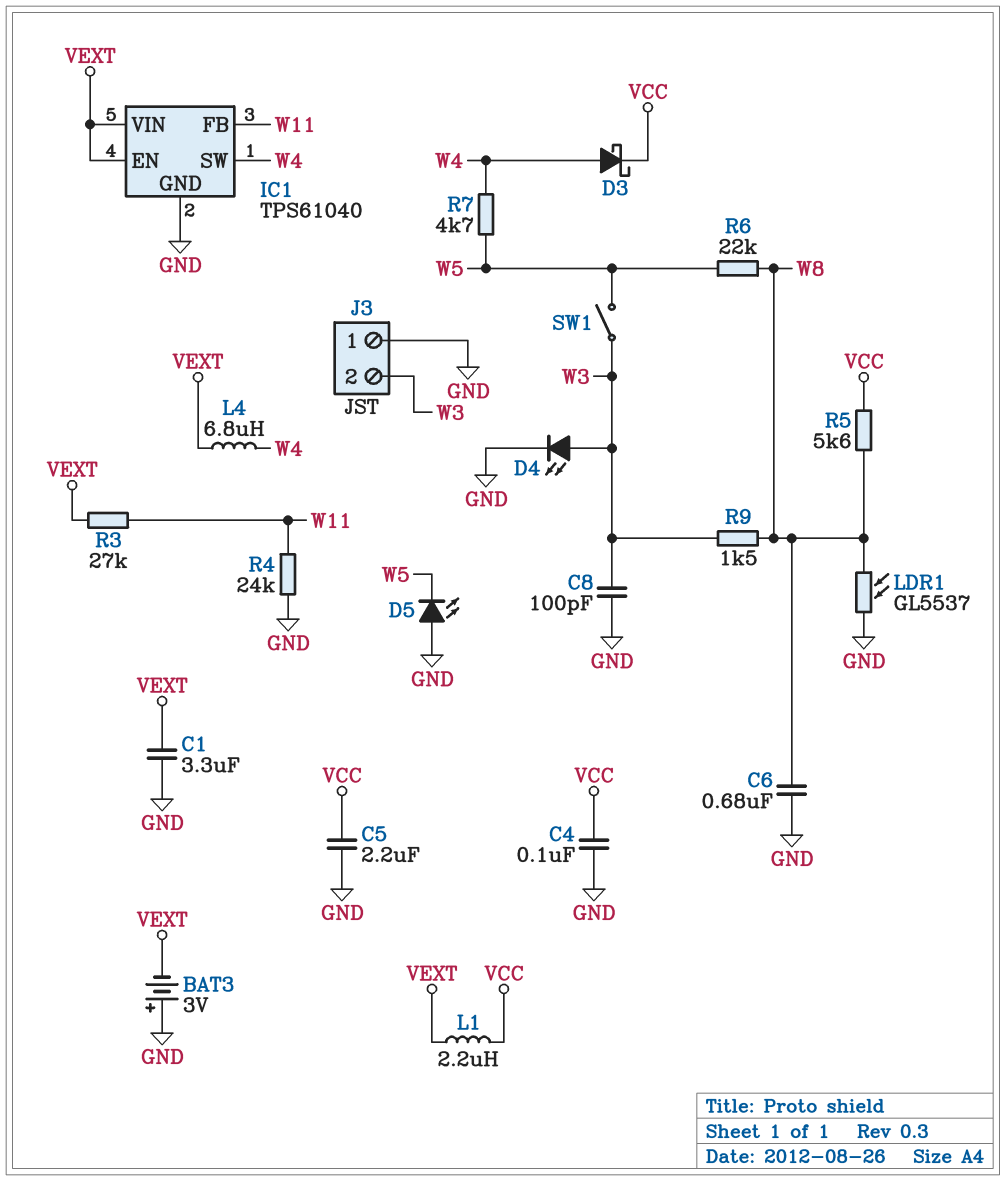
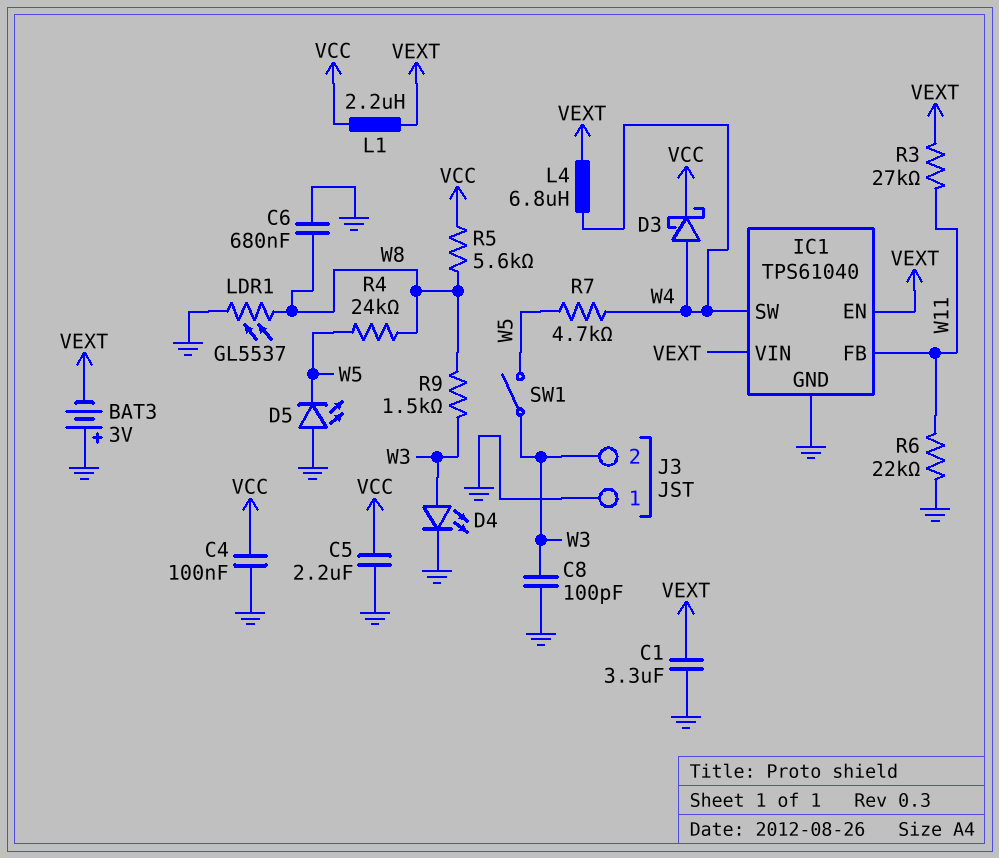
R4: 24k (GND, W11) -> 24k (W5, W8)
R6: 22k (W5, W8) -> 22k (GND, W11)

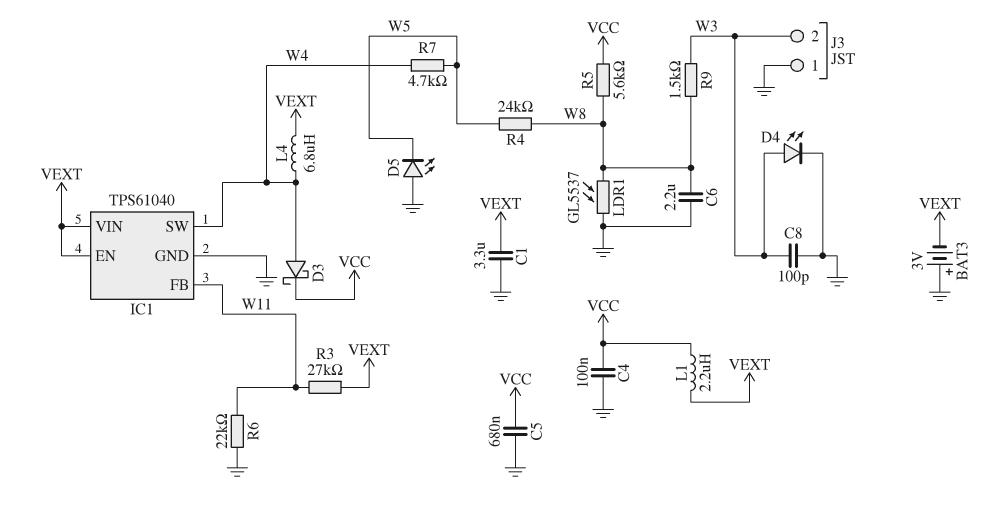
C5: 2.2uF (GND, VCC) -> 680nF (GND, VCC)
C6: 680nF (GND, W8) -> 2.2uF (GND, W8)
SW1: switch (W3, W5) -> none

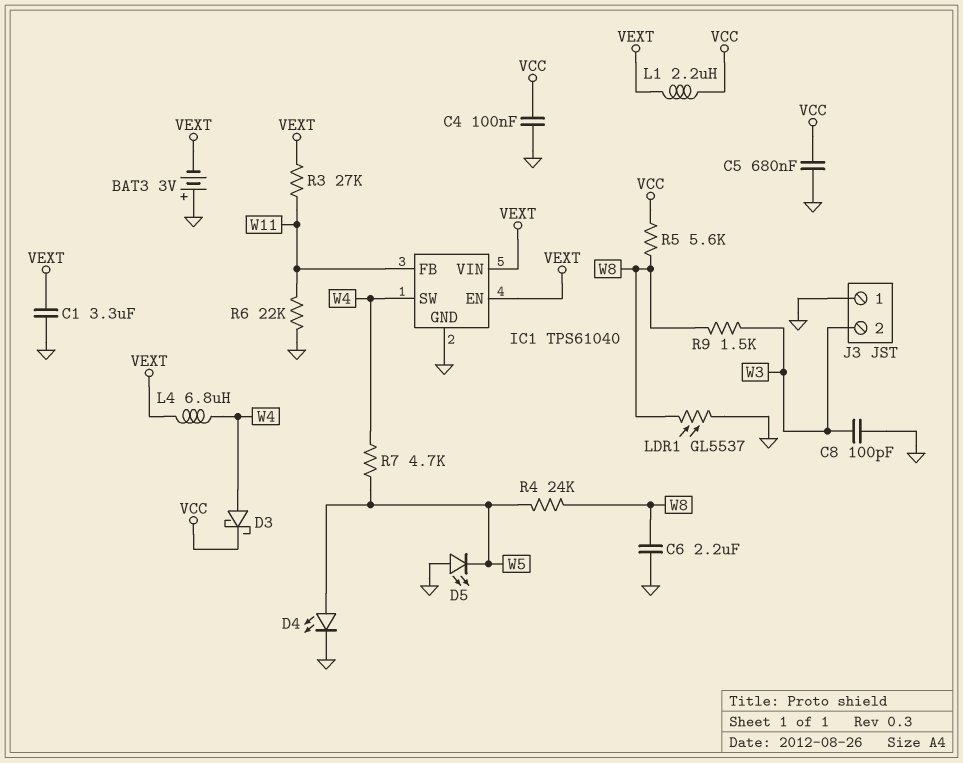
D4: LED (A W3, K GND) -> LED (A W5, K GND)

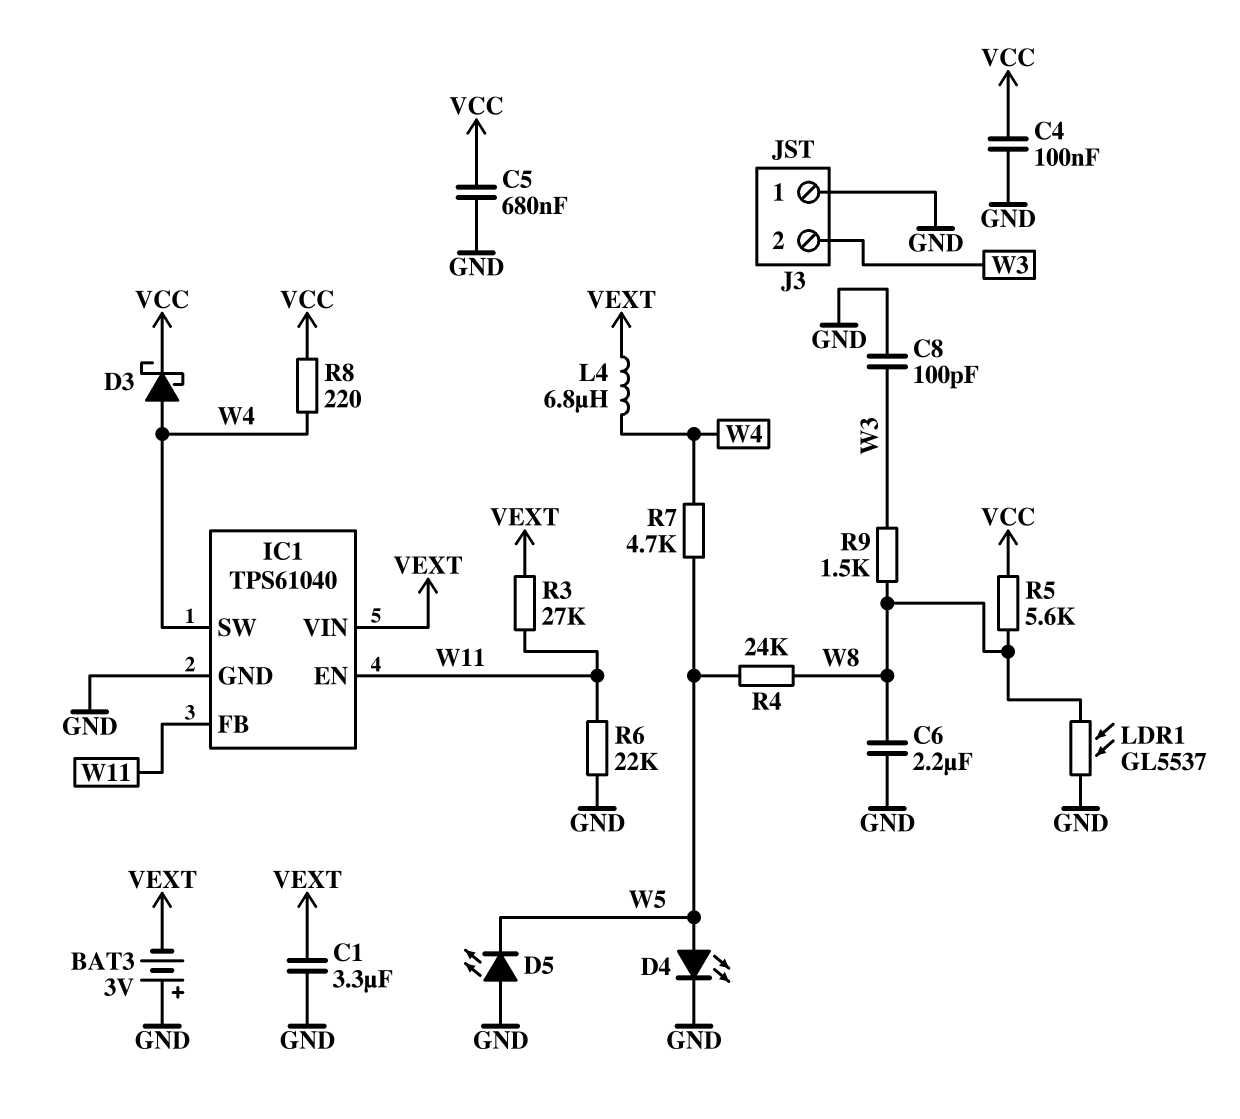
IC1 pin EN: VEXT -> W11
L1: 2.2uH (VCC, VEXT) -> none
R8: none -> 220 (VCC, W4)

